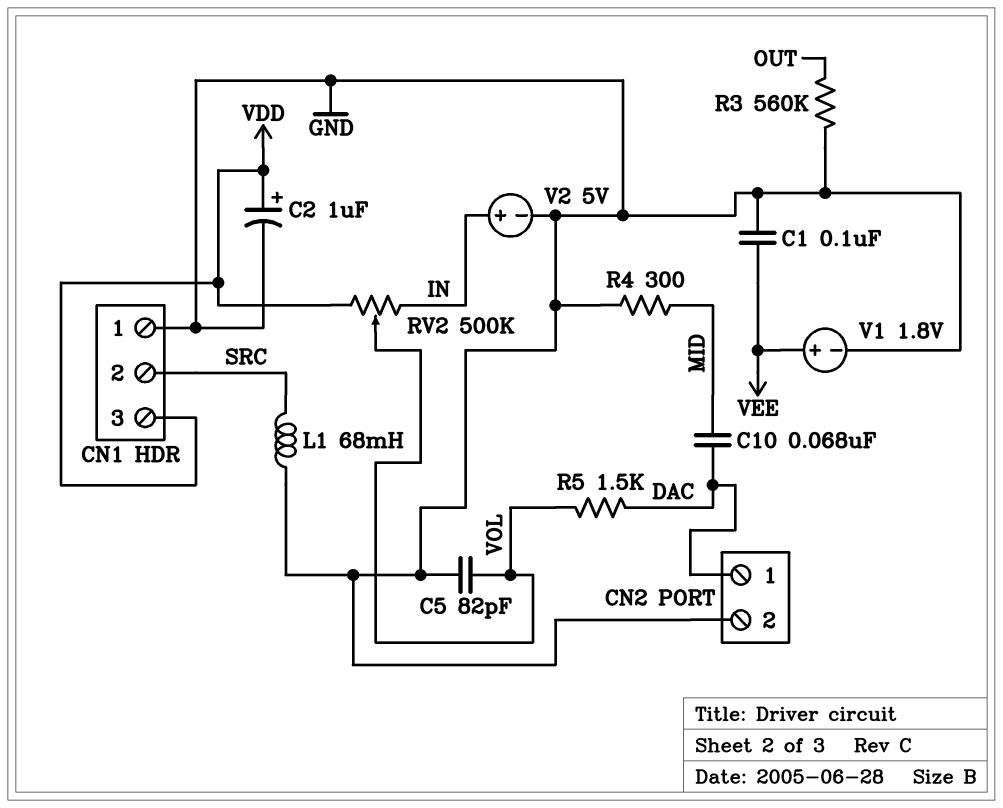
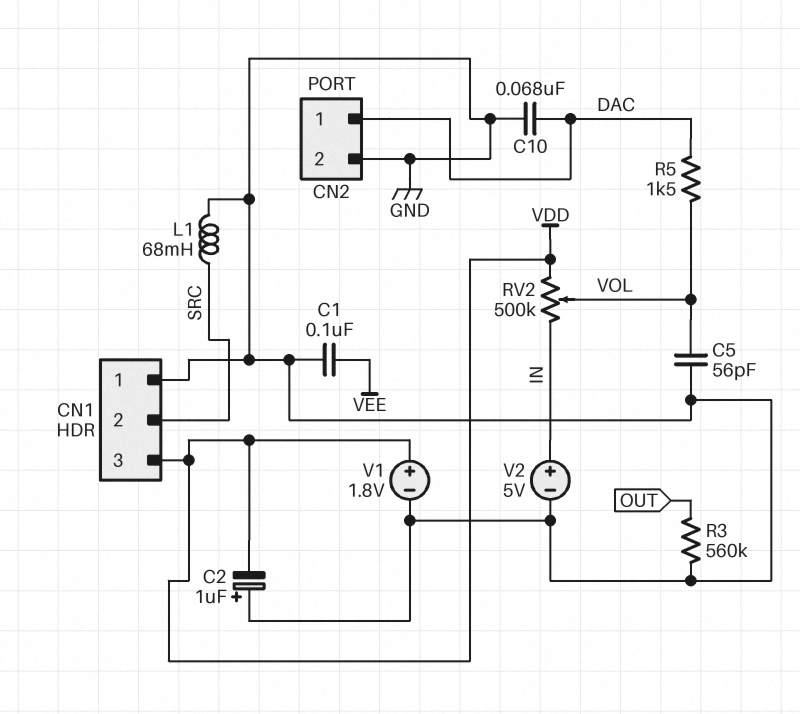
C2: 1uF (plus VDD, minus GND) -> 1uF (plus GND, minus VDD)
C5: 82pF (GND, VOL) -> 56pF (GND, VOL)
C10: 68nF (DAC, MID) -> 68nF (DAC, GND)
R4: 300 (GND, MID) -> none
V1: 1.8V (plus VEE, minus GND) -> 1.8V (plus VDD, minus GND)

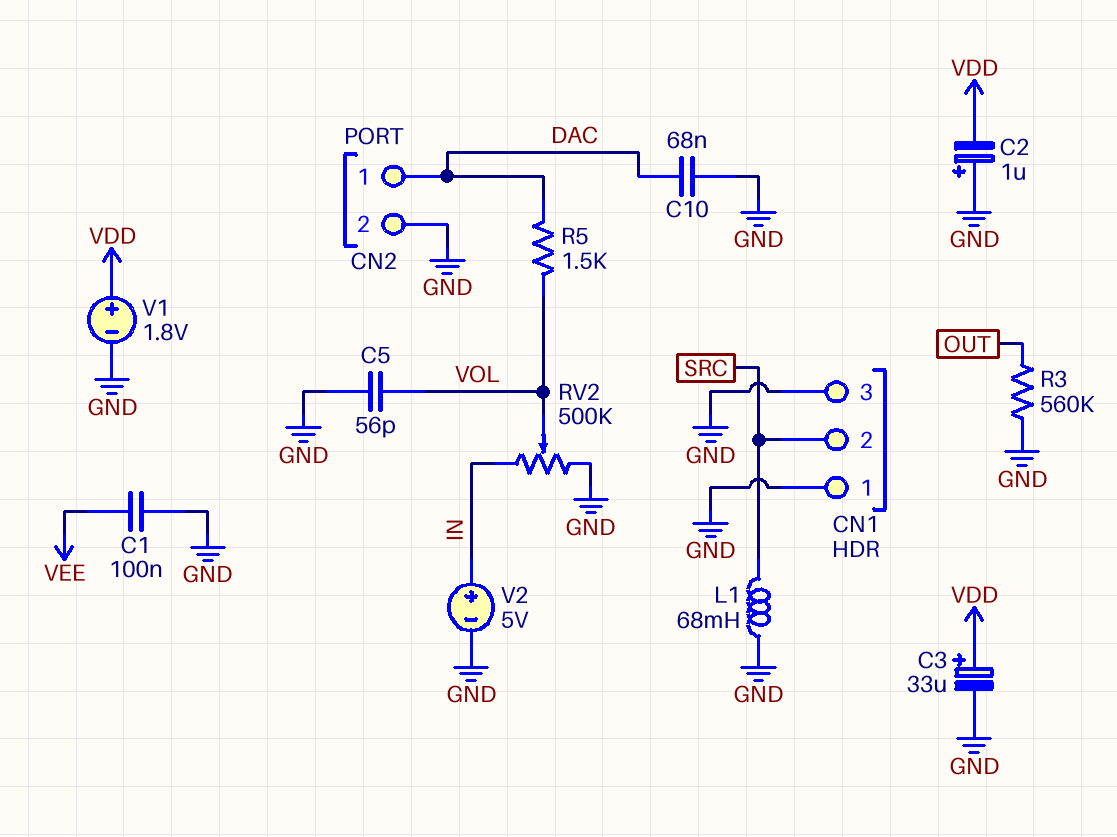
C3: none -> 33uF (plus VDD, minus GND)
CN1 pin 3: VDD -> GND
RV2: 500k (IN, VDD, wiper VOL) -> 500k (GND, IN, wiper VOL)

